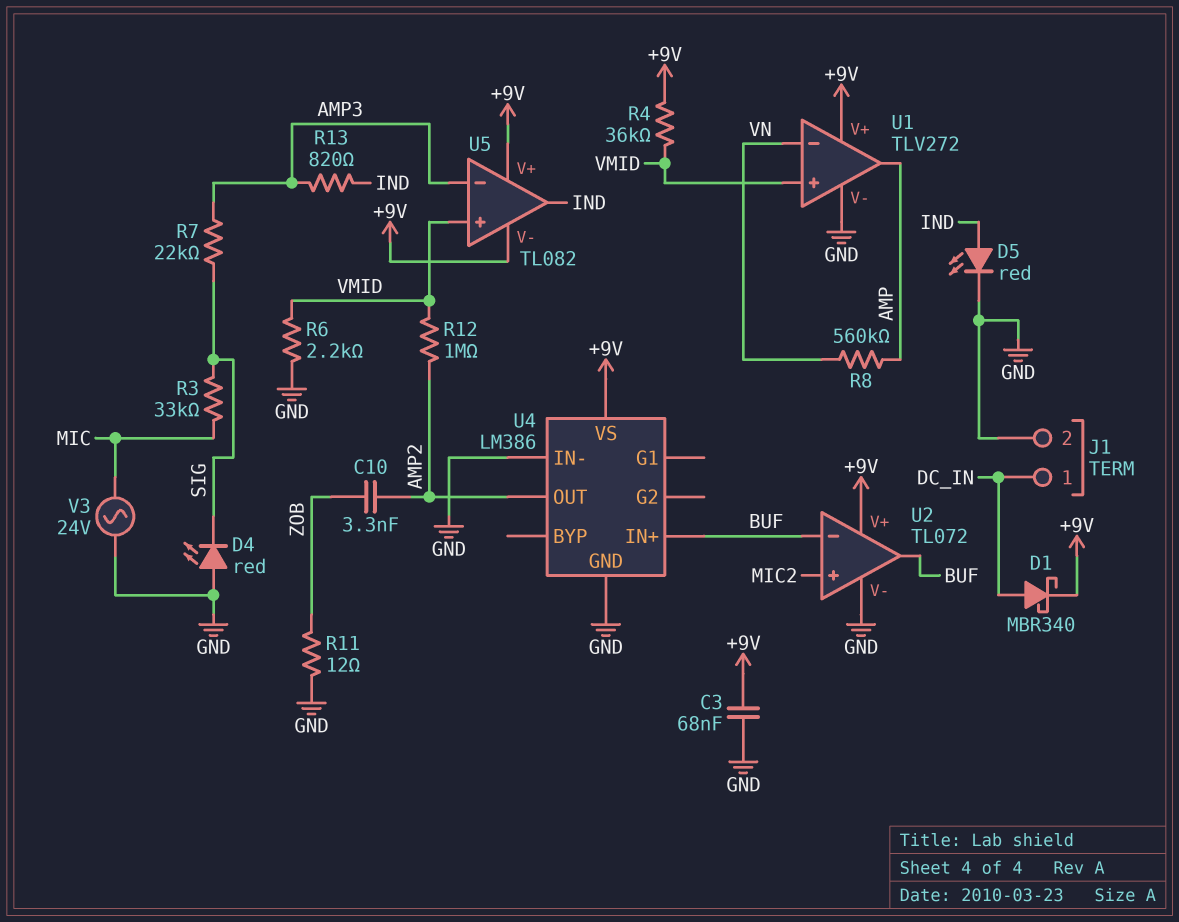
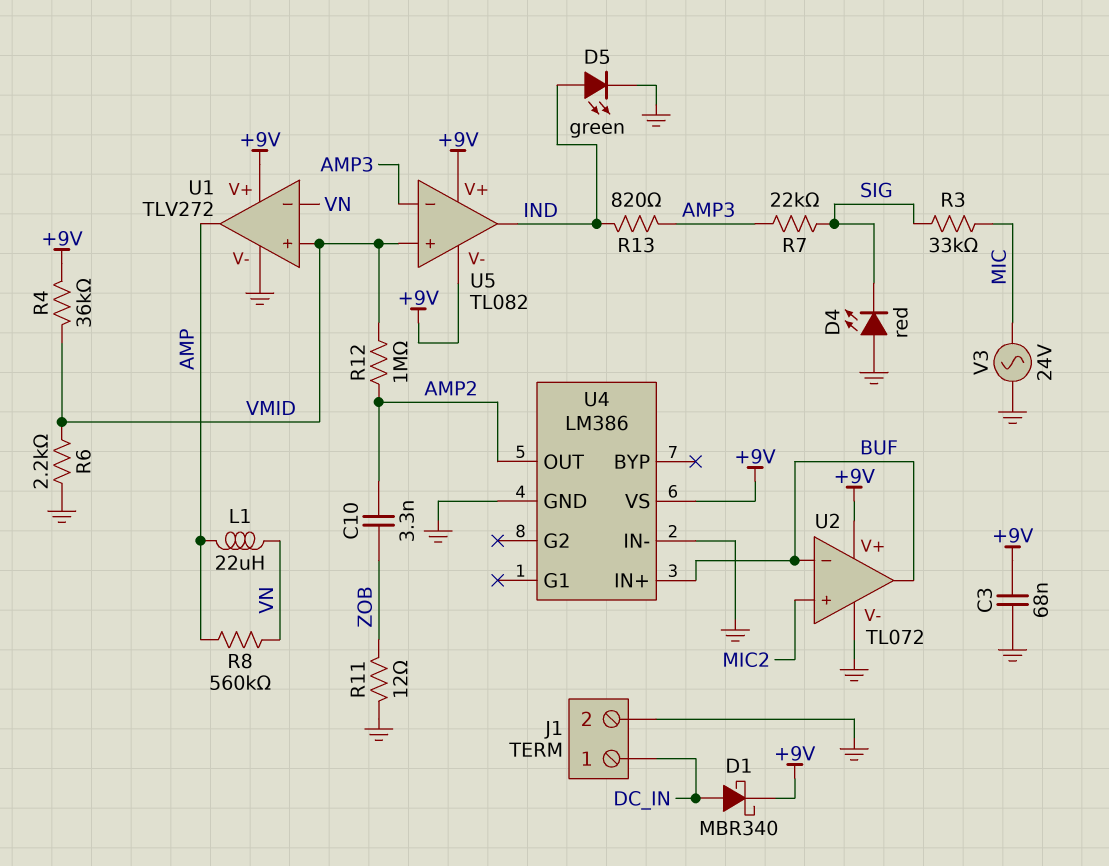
D5: LED red (A IND, K GND) -> LED green (A IND, K GND)
L1: none -> 22uH (AMP, VN)

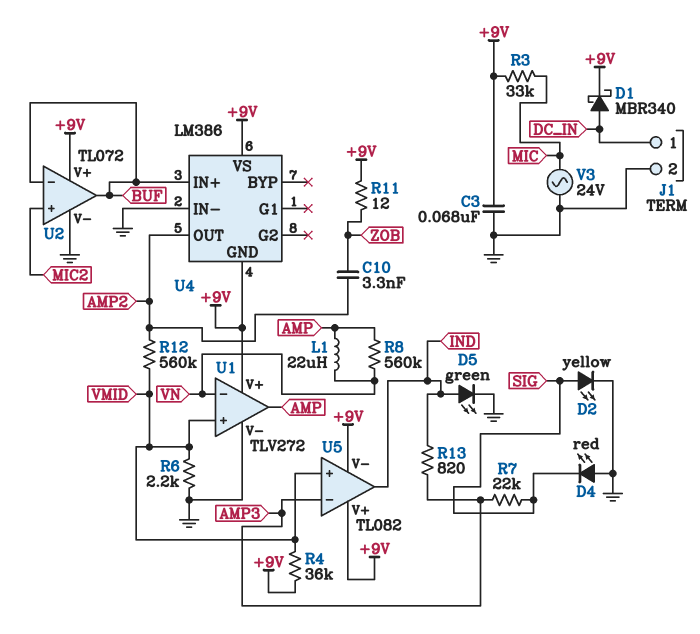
D2: none -> LED yellow (A SIG, K GND)
R3: 33k (MIC, SIG) -> 33k (+9V, MIC)
R11: 12 (GND, ZOB) -> 12 (+9V, ZOB)
R12: 1M (AMP2, VMID) -> 560k (AMP2, VMID)
U4 pin GND: GND -> +9V

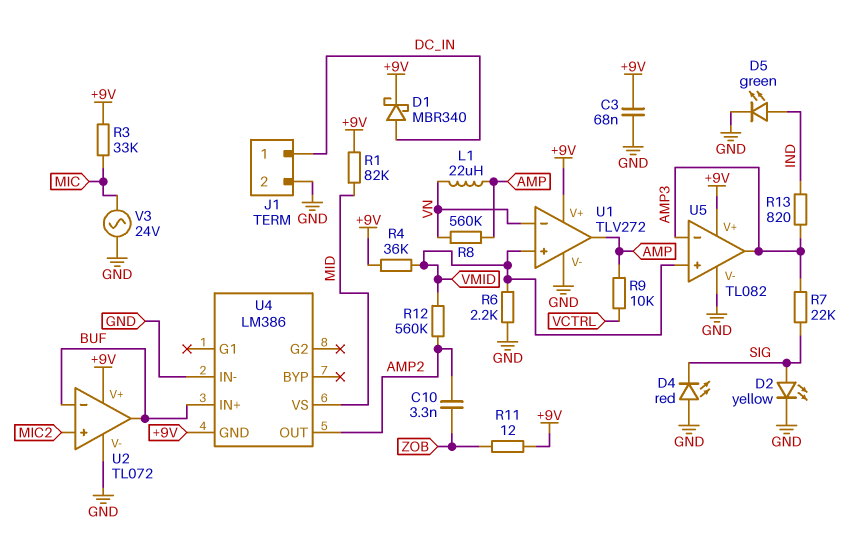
R1: none -> 82k (+9V, MID)
R9: none -> 10k (AMP, VCTRL)
U4 pin VS: +9V -> MID
U5 pin V-: +9V -> GND
U5 pin out: IND -> AMP3

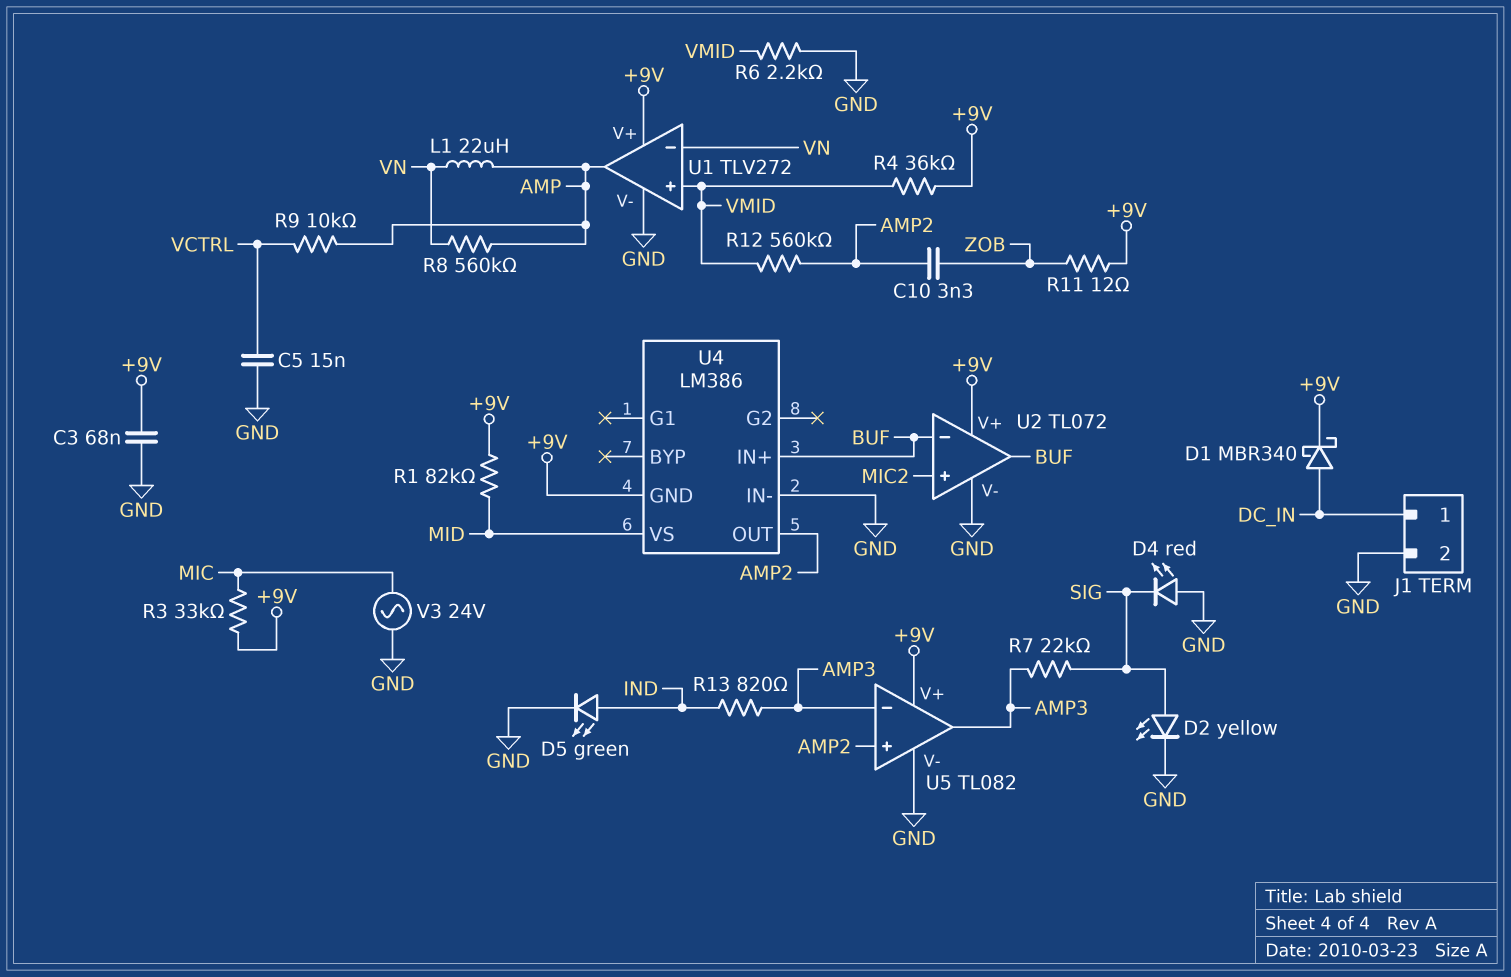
C5: none -> 15nF (GND, VCTRL)
U5 pin in+: VMID -> AMP2

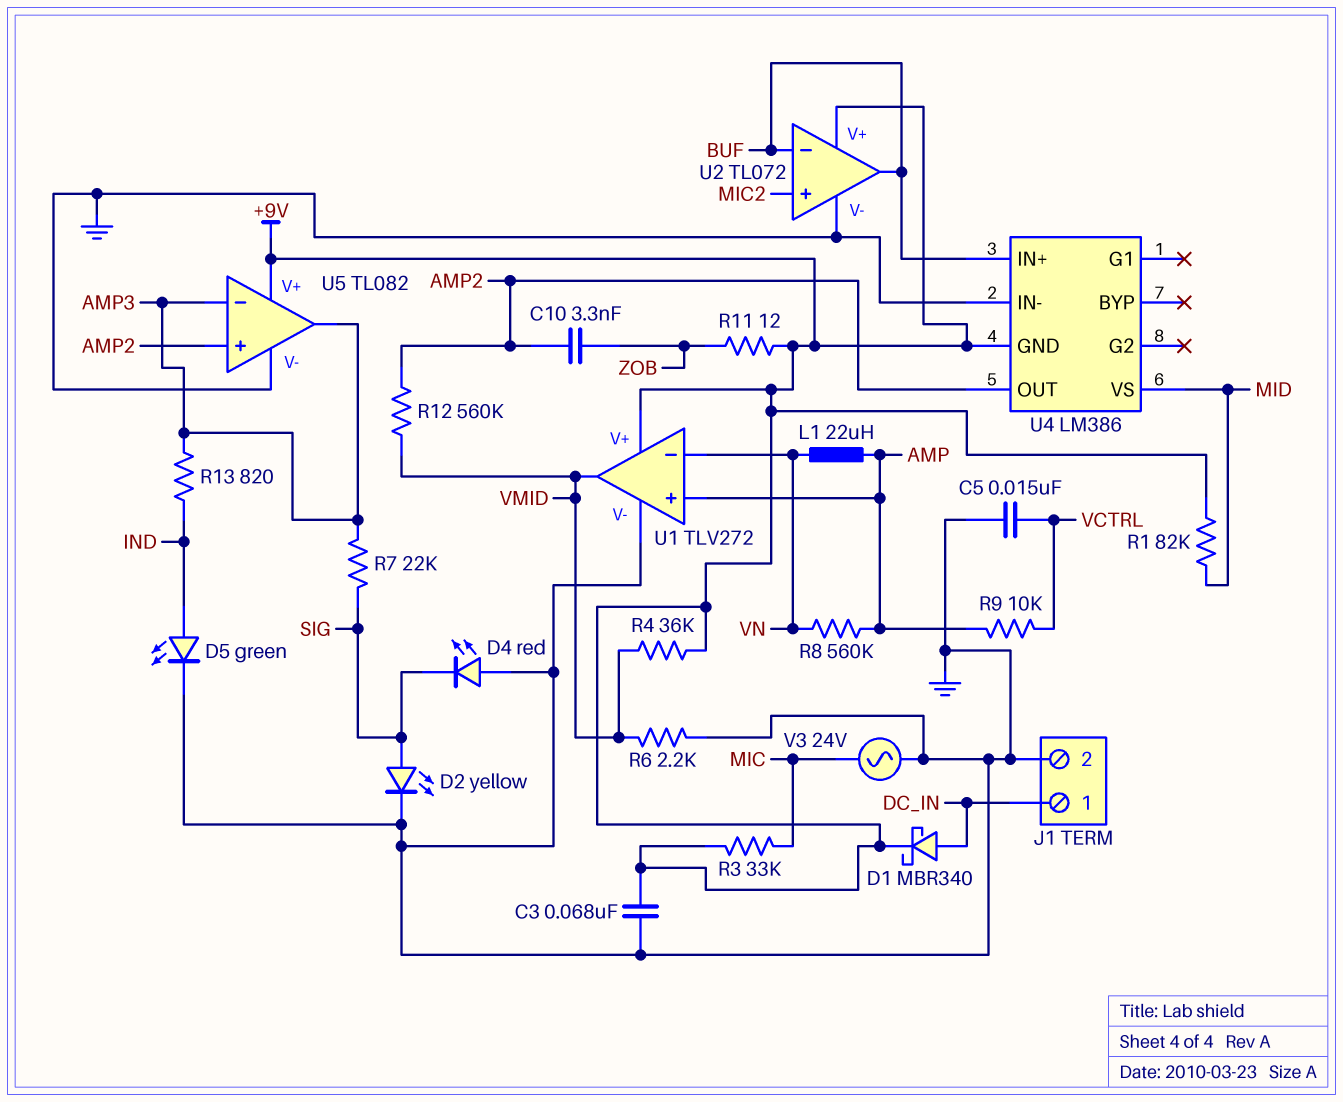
U1 pin in+: VMID -> AMP
U1 pin out: AMP -> VMID

